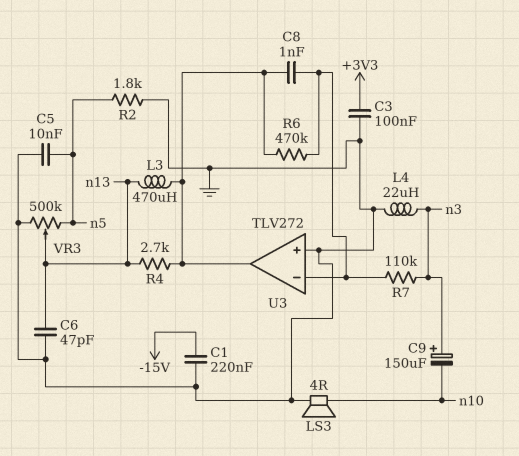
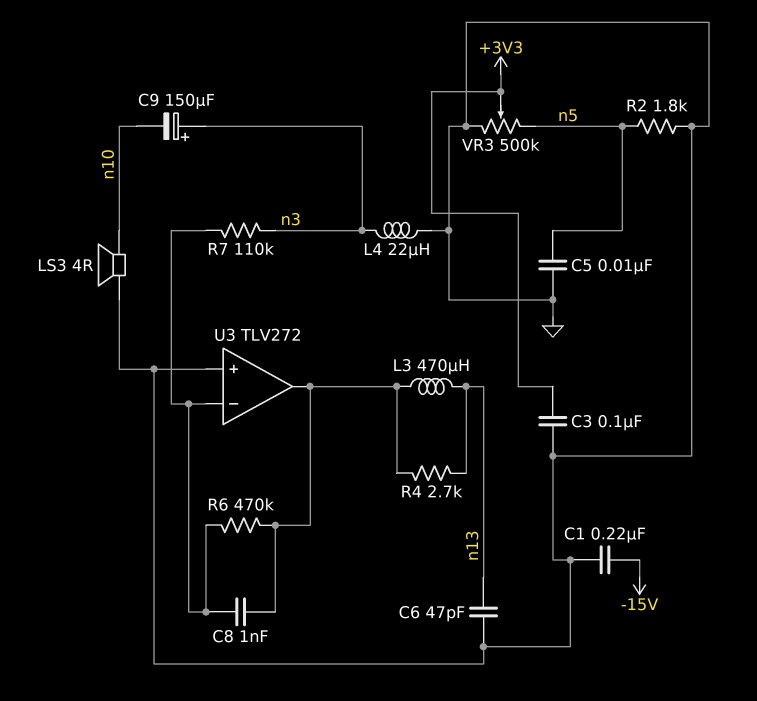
VR3: 500k (GND, n5, wiper n13) -> 500k (GND, n5, wiper +3V3)

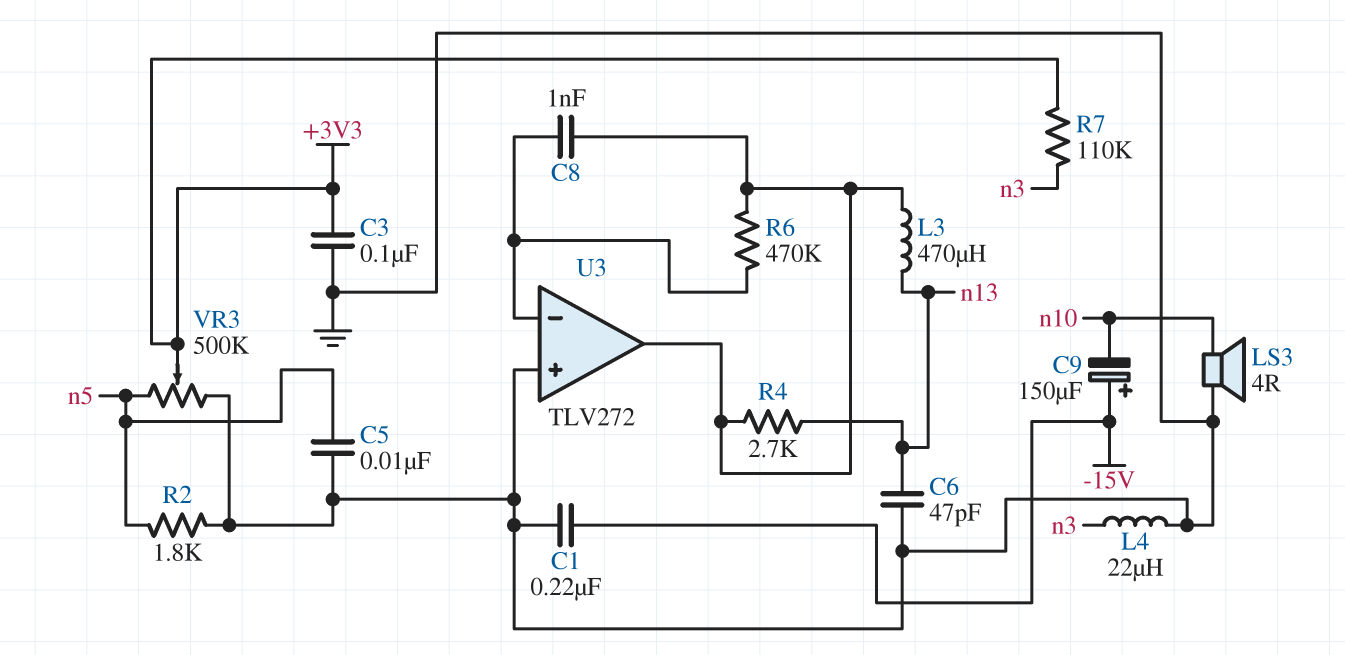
C9: 150uF (plus n3, minus n10) -> 150uF (plus -15V, minus n10)
R7: 110k (U3/in-, n3) -> 110k (+3V3, n3)

